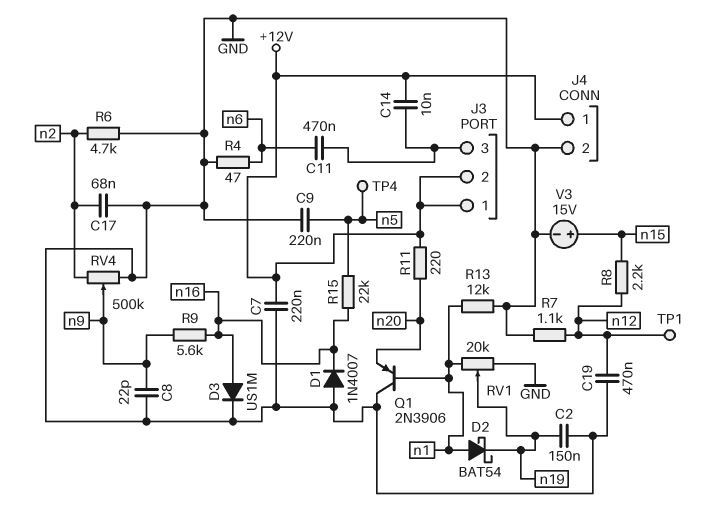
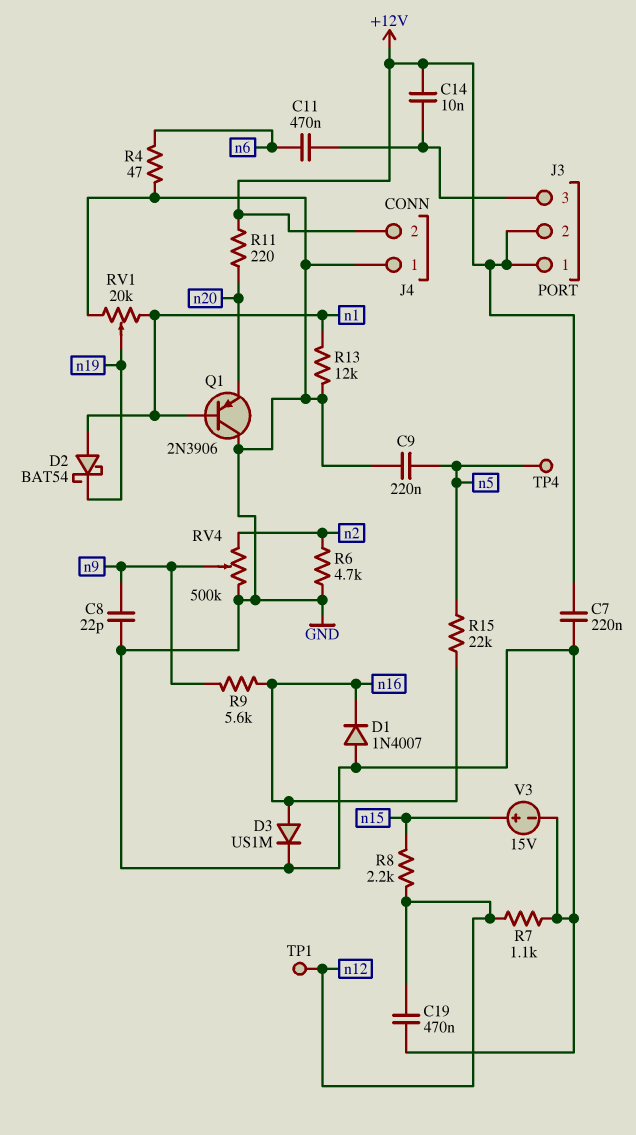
C2: 150nF (GND, n19) -> none
C17: 68nF (GND, n2) -> none
J4 pin 1: +12V -> GND
J4 pin 2: GND -> +12V

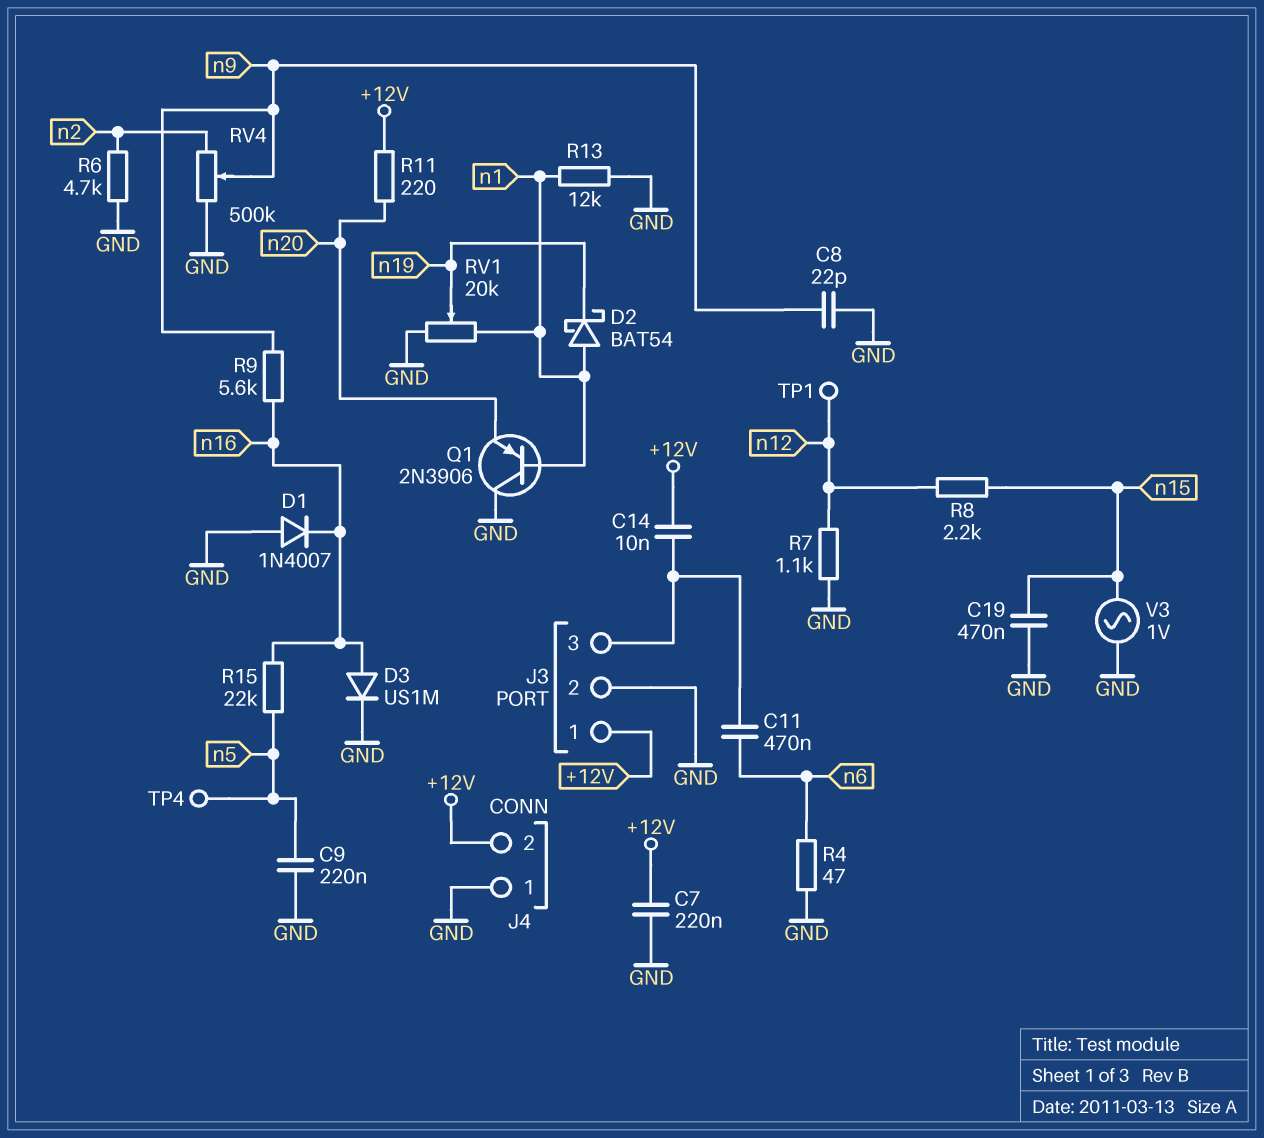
C19: 470nF (GND, n12) -> 470nF (GND, n15)
J3 pin 2: +12V -> GND
V3: 15V (plus n15, minus GND) -> AC 1V (GND, n15)

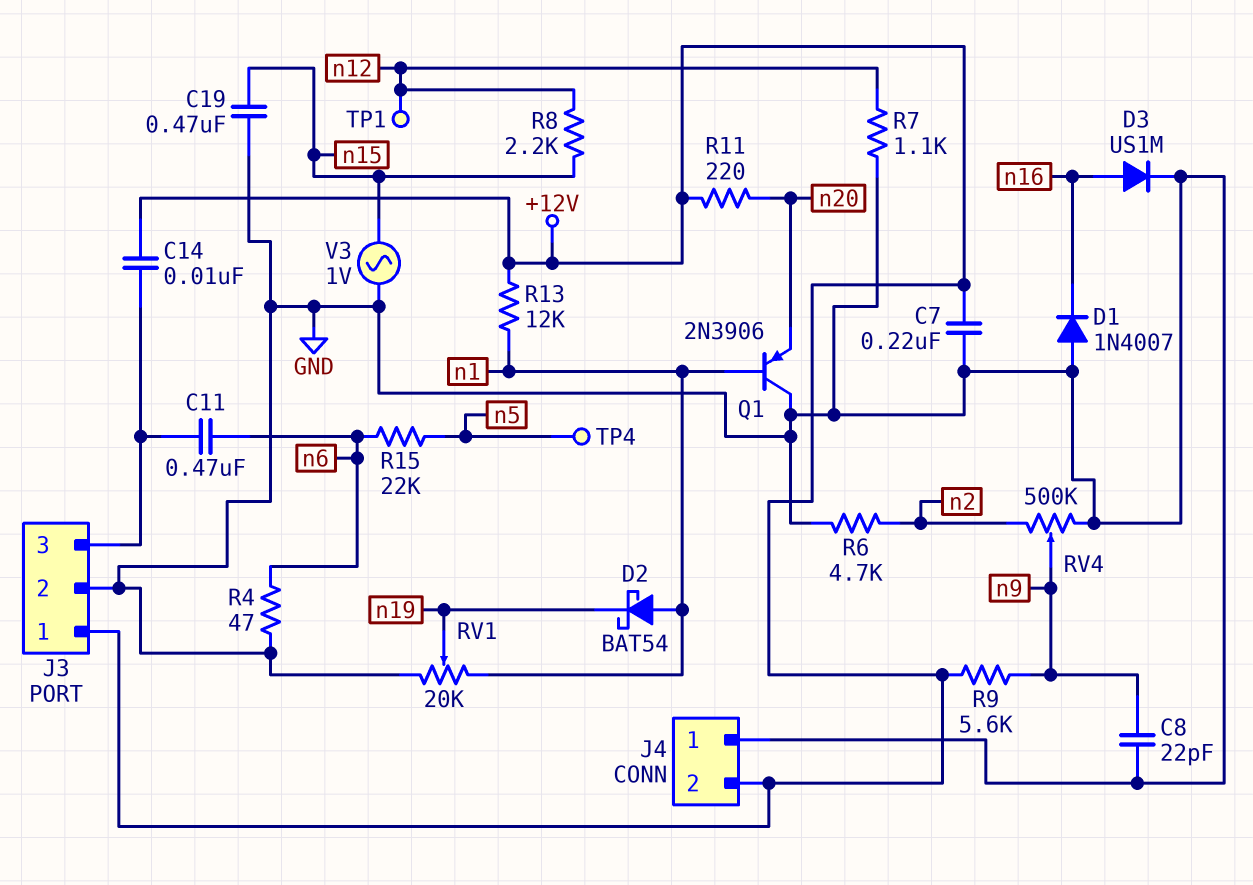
C9: 220nF (GND, n5) -> none
R9: 5.6k (n9, n16) -> 5.6k (+12V, n9)
R13: 12k (GND, n1) -> 12k (+12V, n1)
R15: 22k (n5, n16) -> 22k (n5, n6)

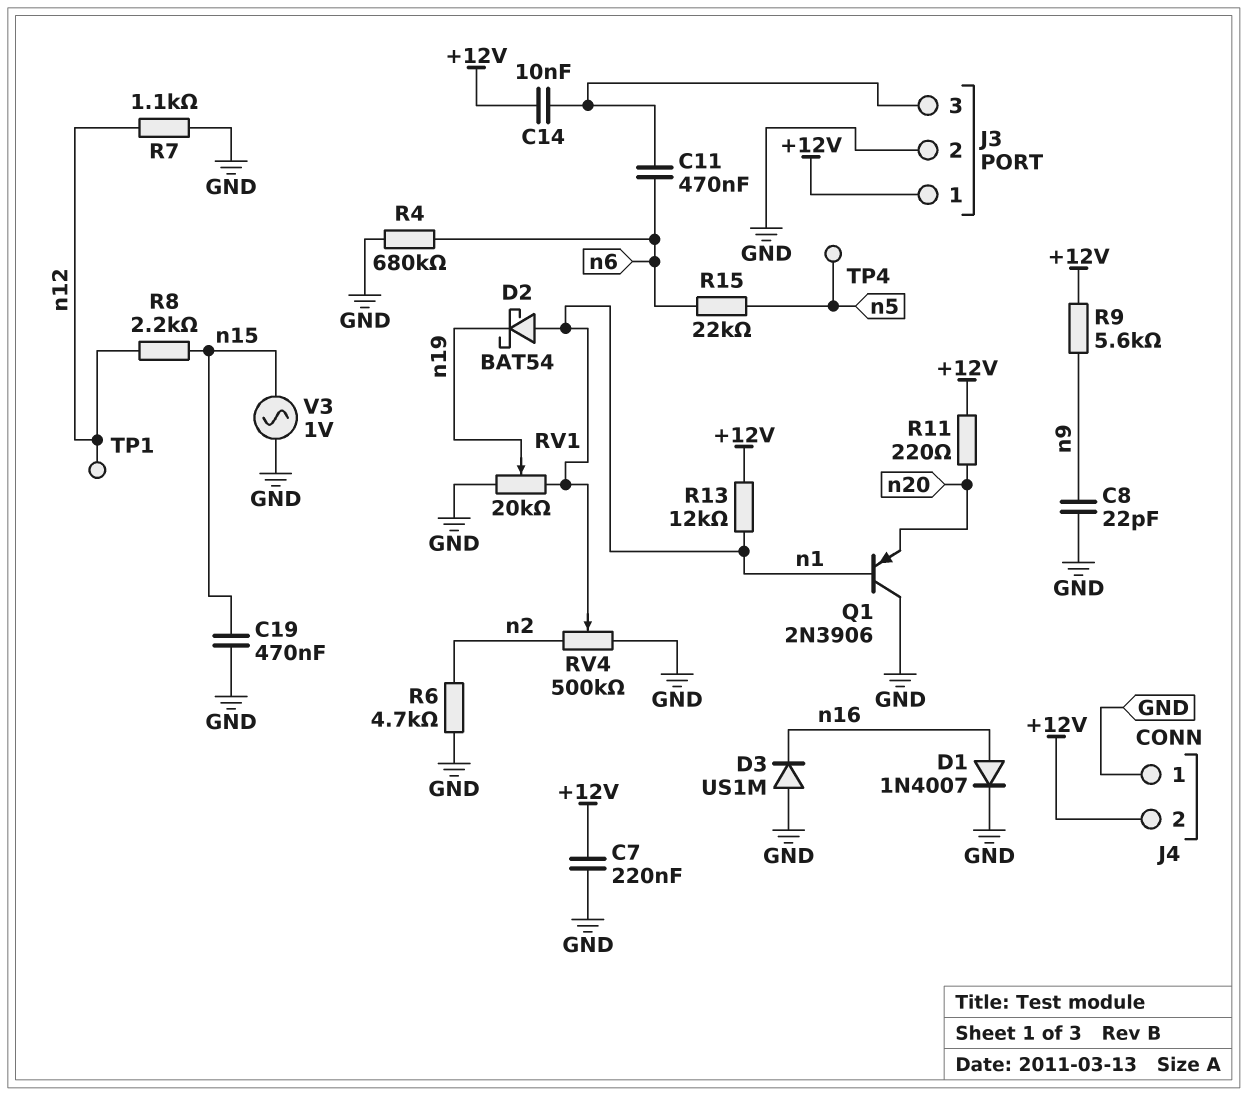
D1: diode 1N4007 (A GND, K n16) -> diode 1N4007 (A n16, K GND)
D3: diode US1M (A n16, K GND) -> diode US1M (A GND, K n16)
R4: 47 (GND, n6) -> 680k (GND, n6)
RV4: 500k (GND, n2, wiper n9) -> 500k (GND, n2, wiper n1)

